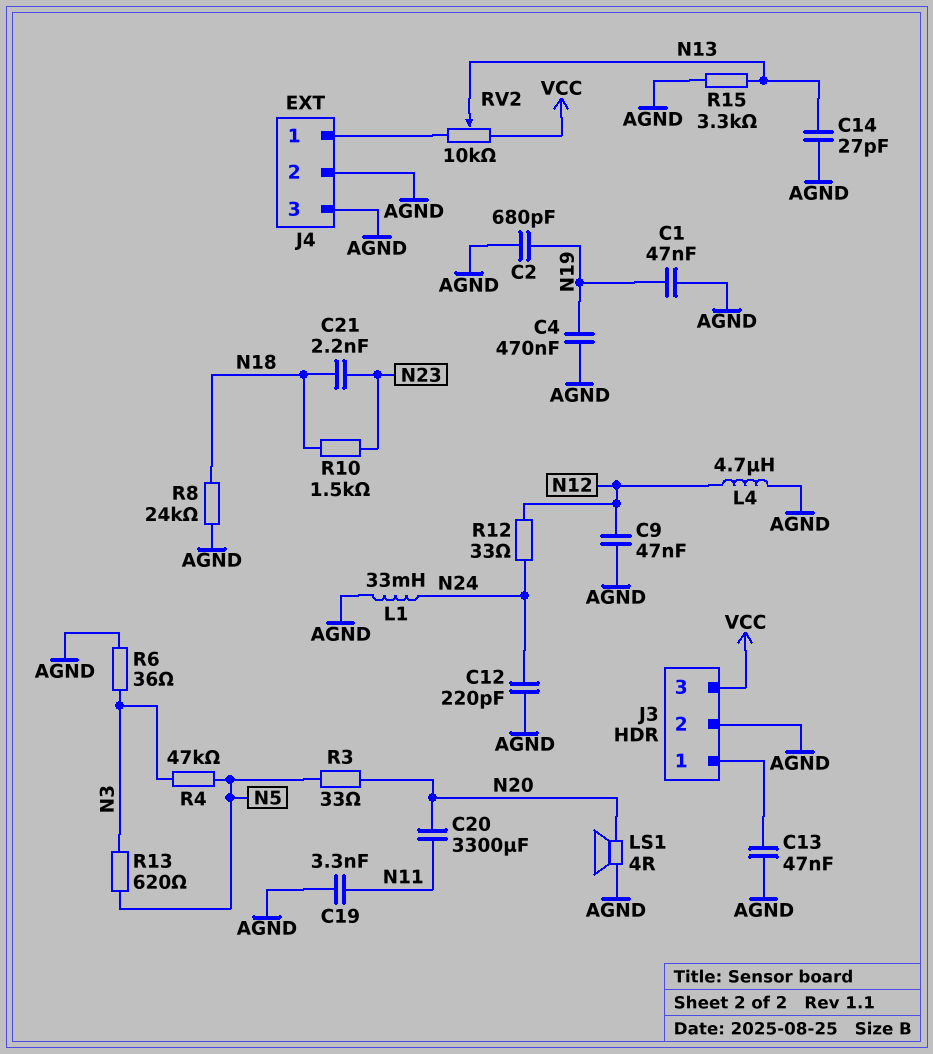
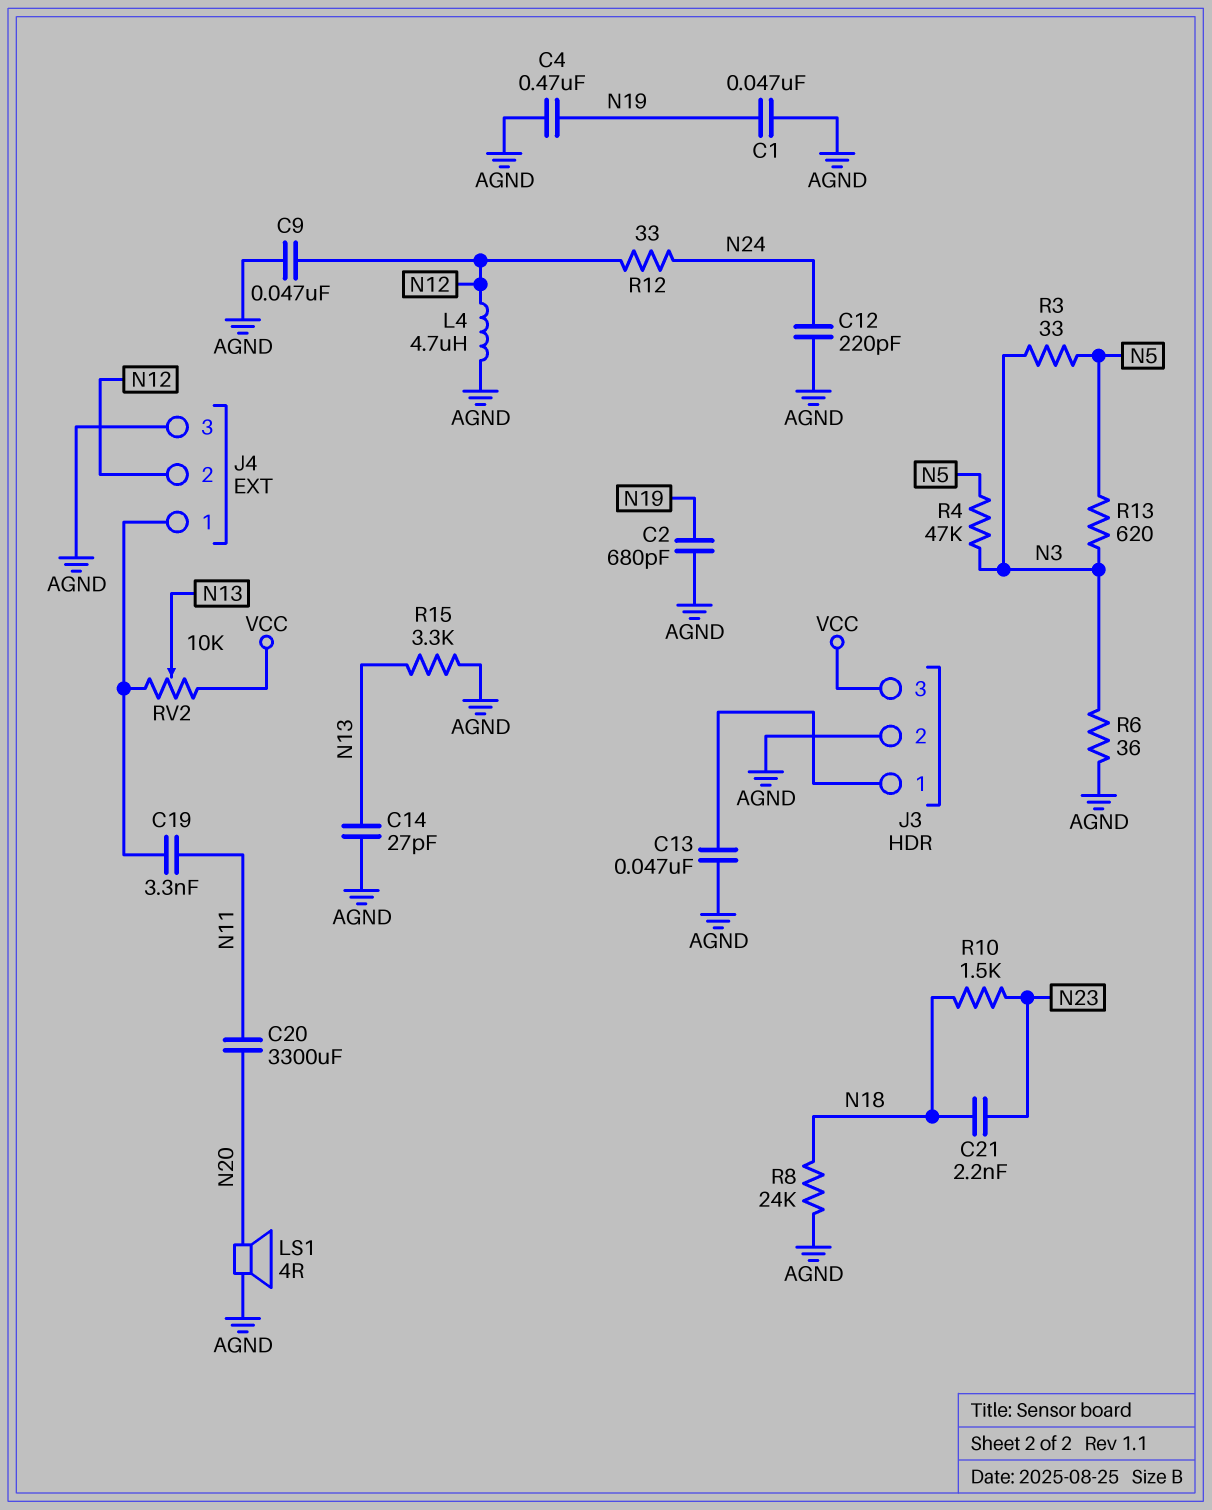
C19: 3.3nF (AGND, N11) -> 3.3nF (J4/1, N11)
J4 pin 2: AGND -> N12
L1: 33mH (AGND, N24) -> none
R3: 33 (N5, N20) -> 33 (N3, N5)

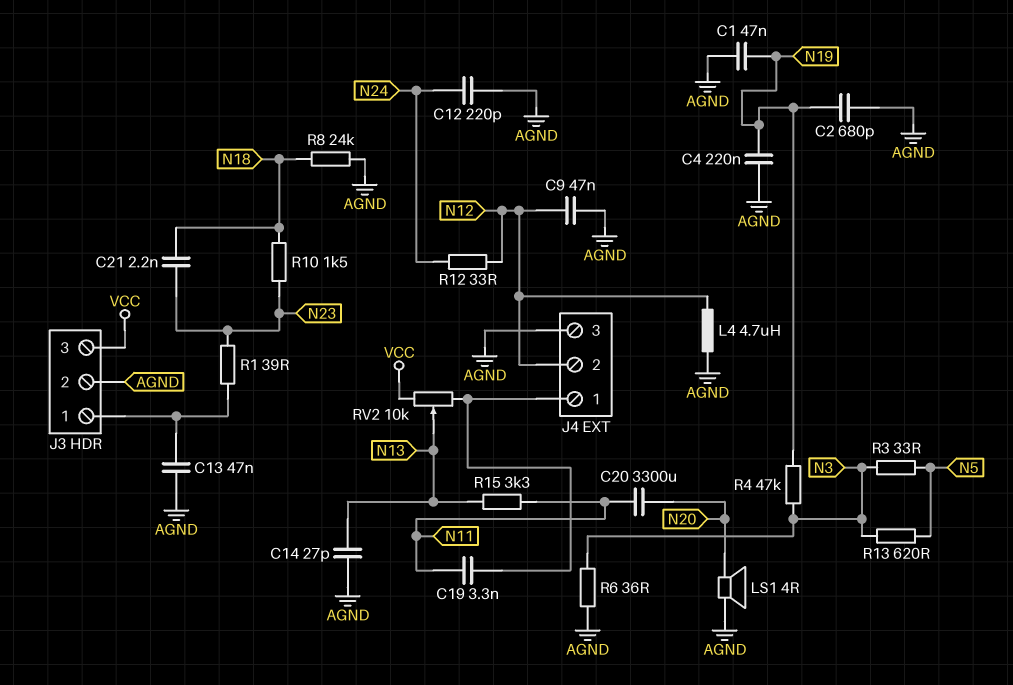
C4: 470nF (AGND, N19) -> 220nF (AGND, N19)
R1: none -> 39 (J3/1, N23)
R4: 47k (N3, N5) -> 47k (N3, N19)
R15: 3.3k (AGND, N13) -> 3.3k (N11, N13)

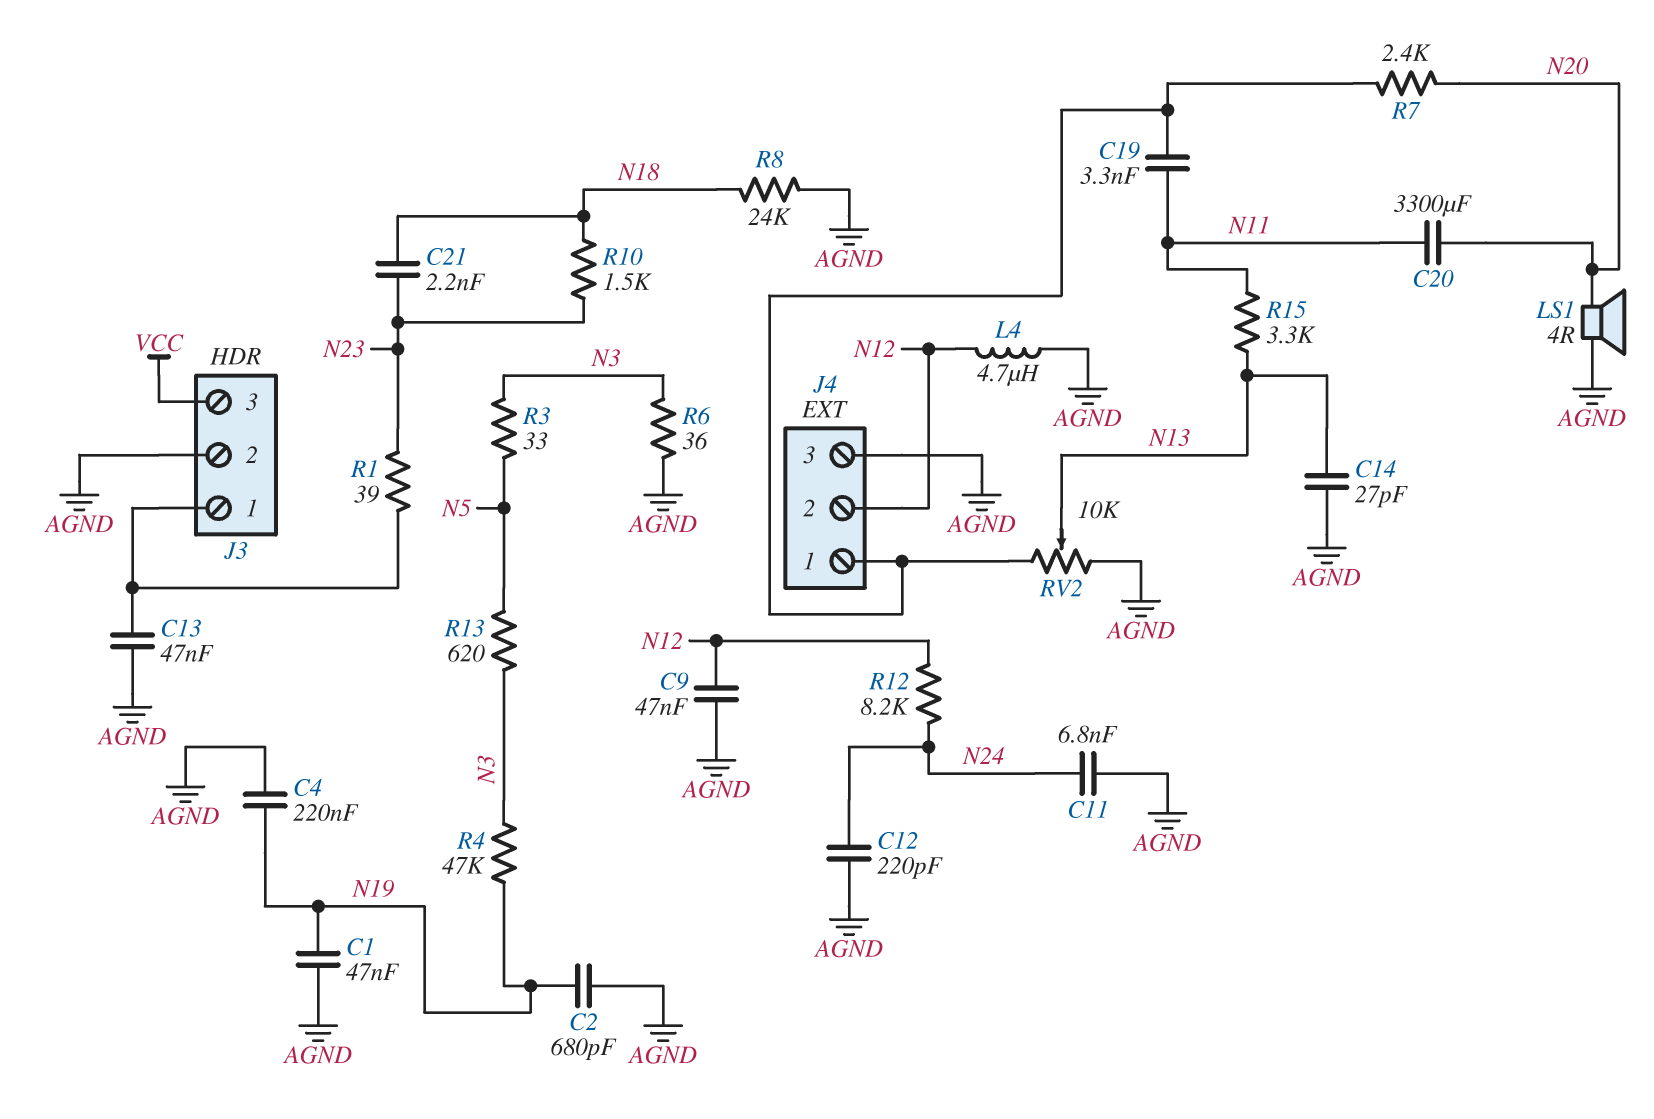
C11: none -> 6.8nF (AGND, N24)
R7: none -> 2.4k (J4/1, N20)
R12: 33 (N12, N24) -> 8.2k (N12, N24)
RV2: 10k (J4/1, VCC, wiper N13) -> 10k (AGND, J4/1, wiper N13)

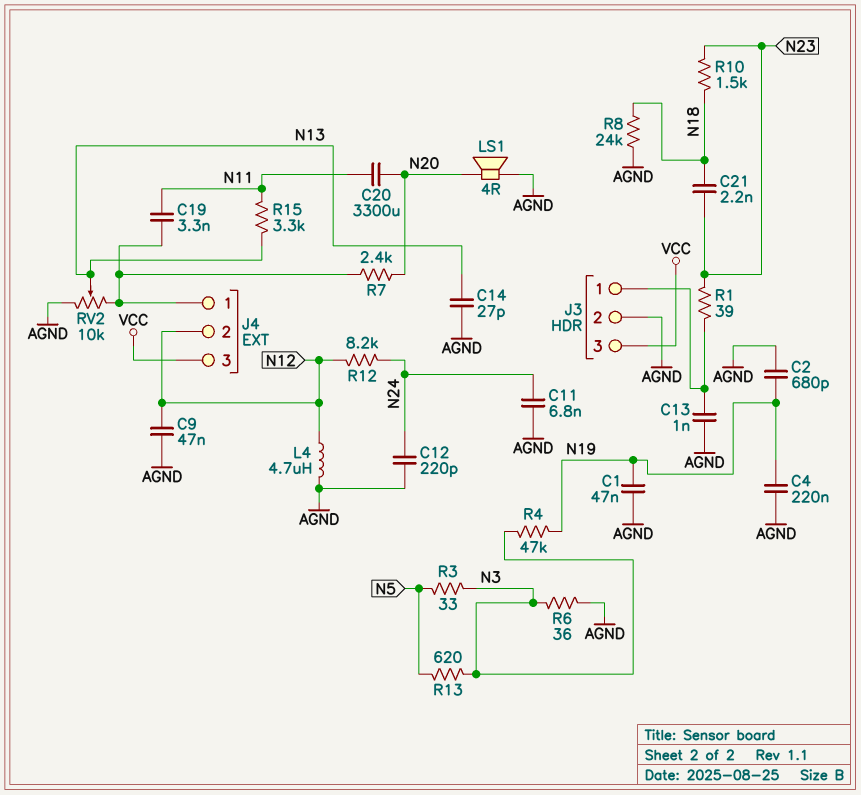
C13: 47nF (AGND, J3/1) -> 1nF (AGND, J3/1)
J4 pin 3: AGND -> VCC

